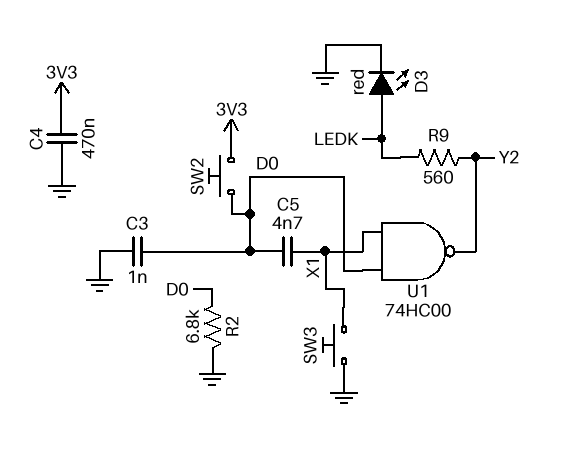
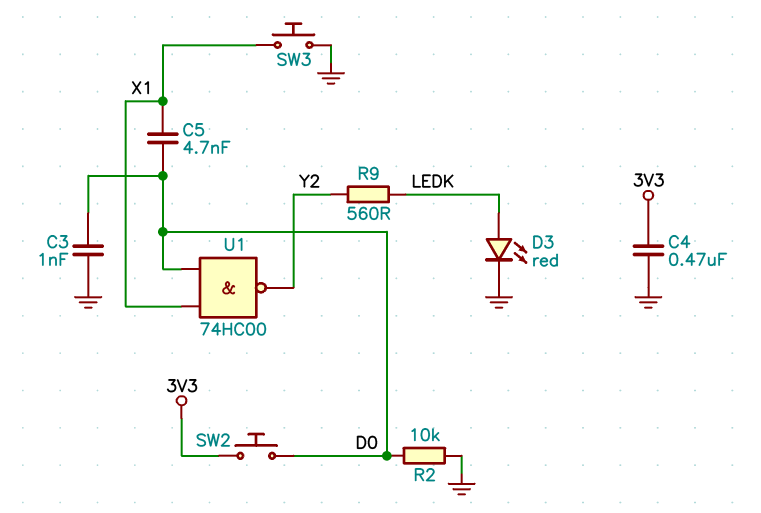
R2: 6.8k (D0, GND) -> 10k (D0, GND)

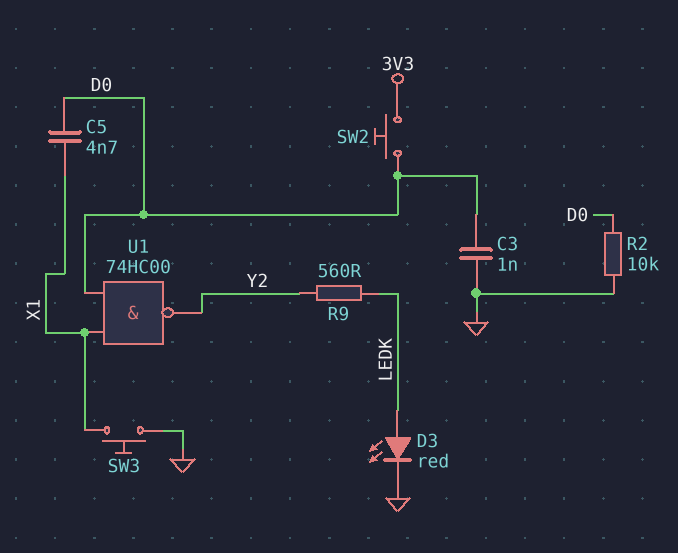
C4: 470nF (3V3, GND) -> none

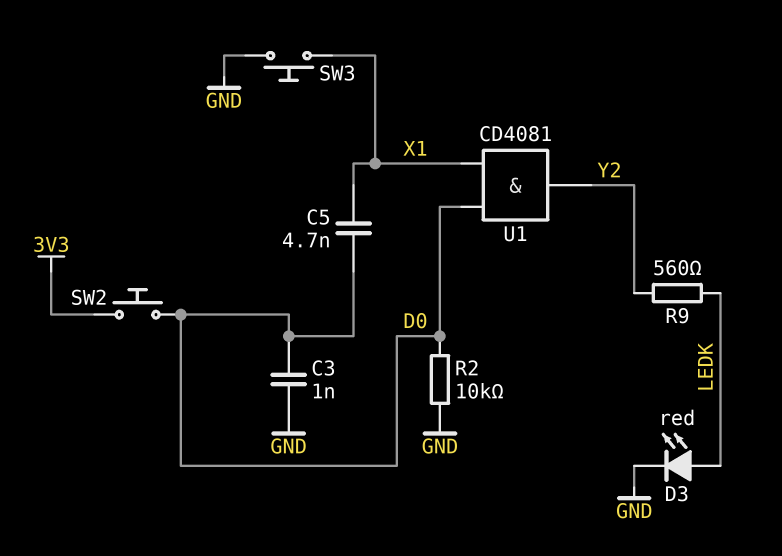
U1: NAND 74HC00 (in D0, in X1, out Y2) -> AND CD4081 (in D0, in X1, out Y2)

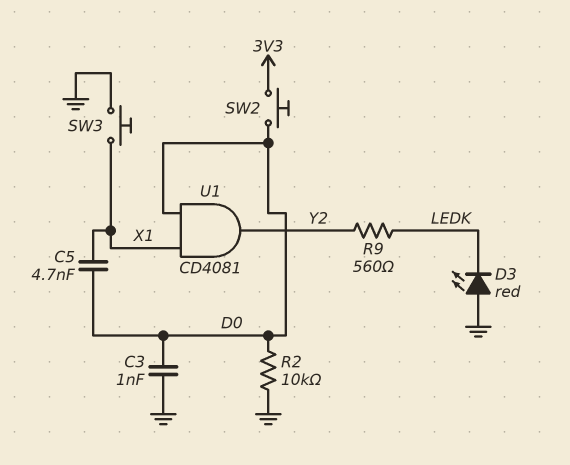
D3: LED red (A LEDK, K GND) -> LED red (A GND, K LEDK)

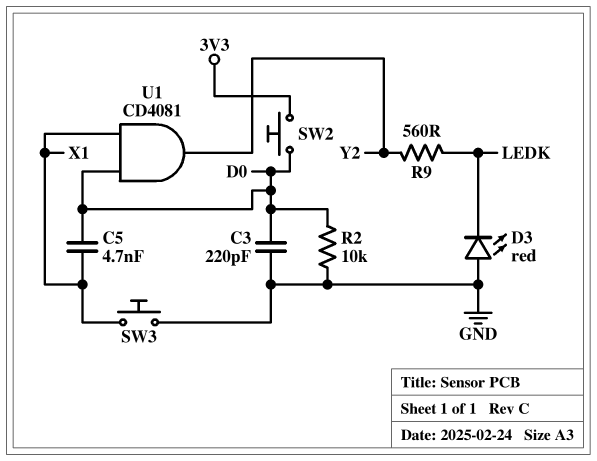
C3: 1nF (D0, GND) -> 220pF (D0, GND)

